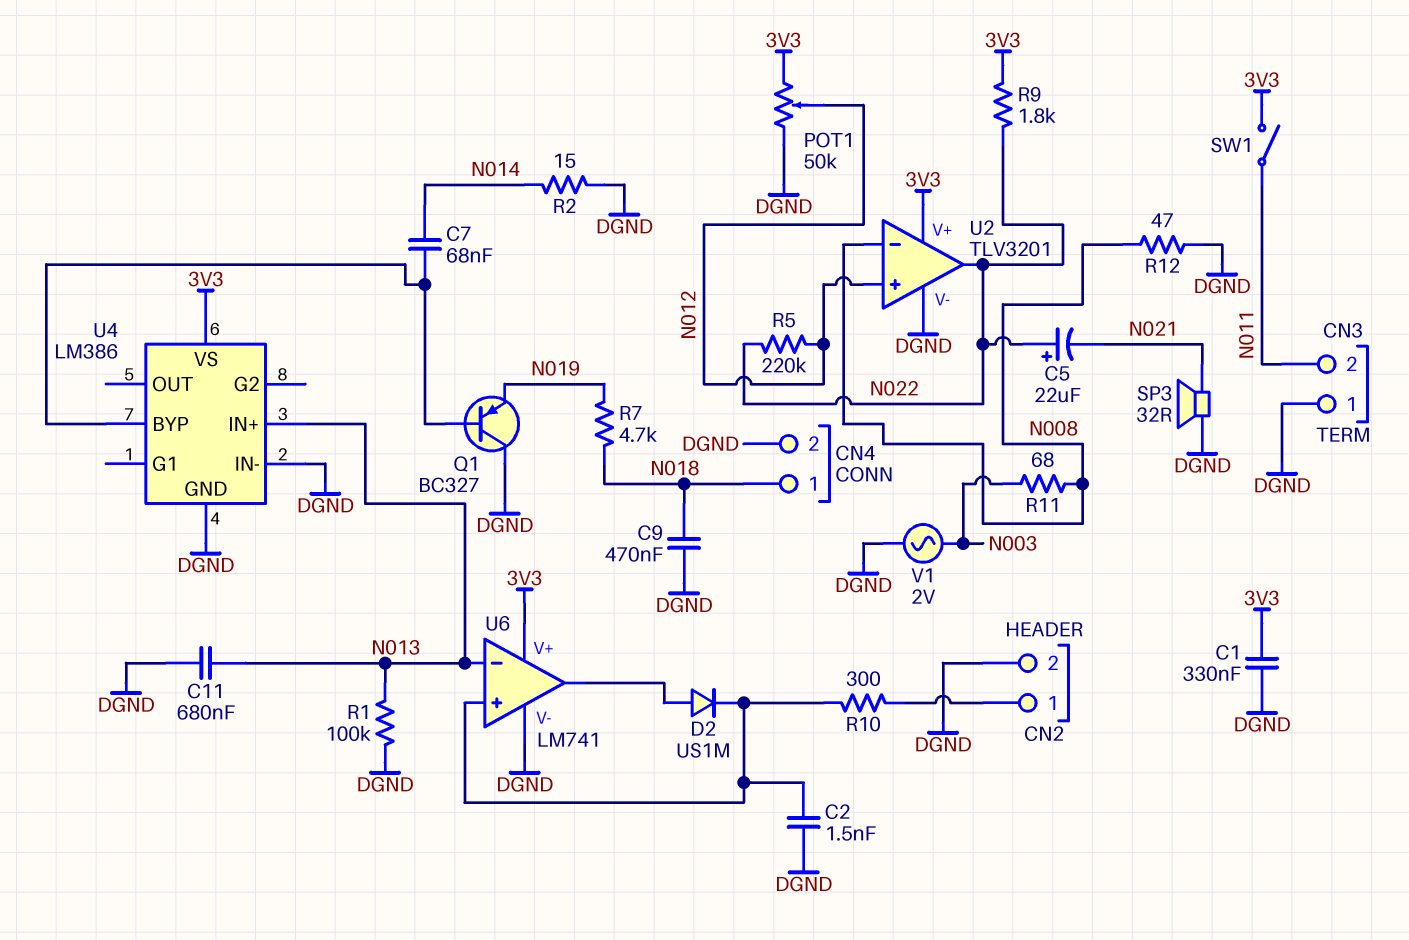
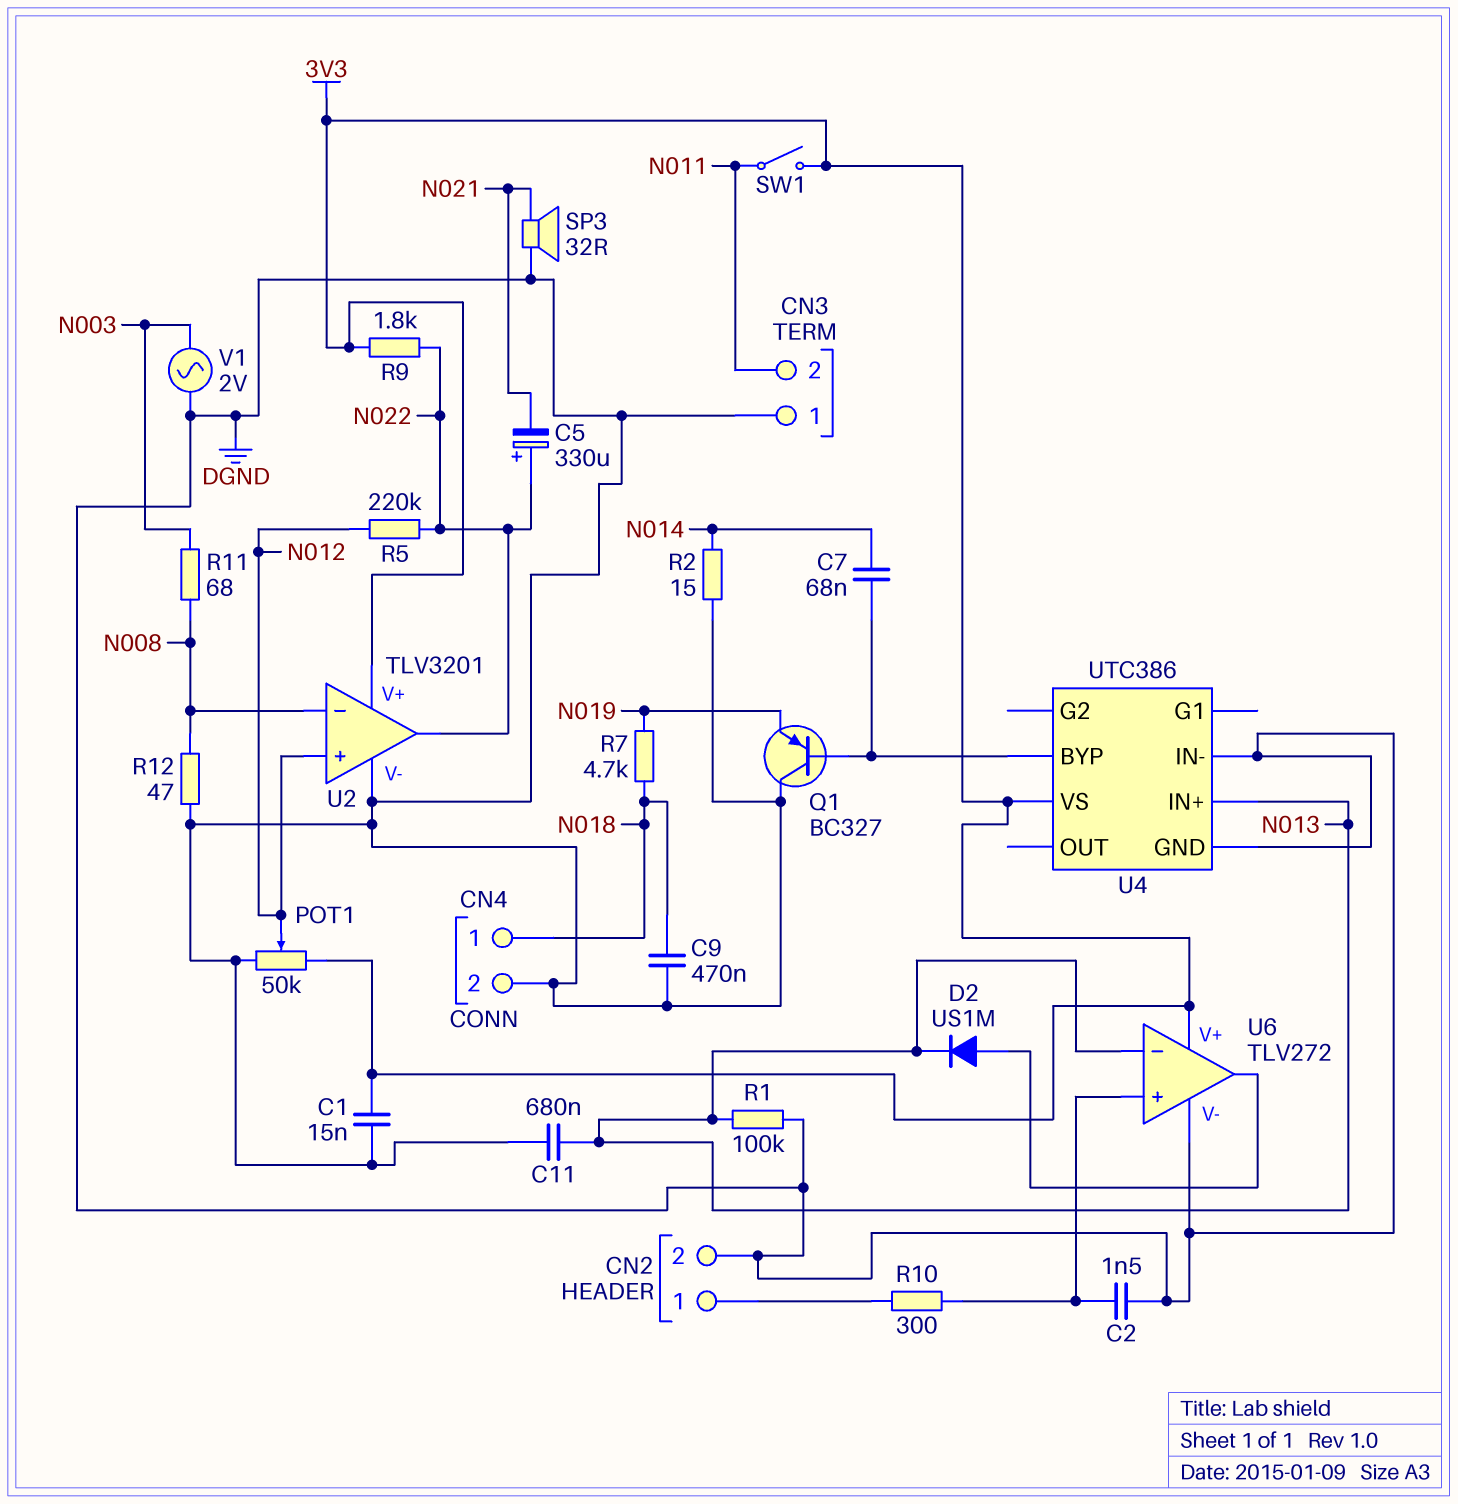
C1: 330nF (3V3, DGND) -> 15nF (3V3, DGND)
C5: 22uF (plus N022, minus N021) -> 330uF (plus N022, minus N021)
D2: diode US1M (A U6/out, K U6/in+) -> diode US1M (A U6/out, K N013)
U4: LM386 -> UTC386
U6: LM741 -> TLV272

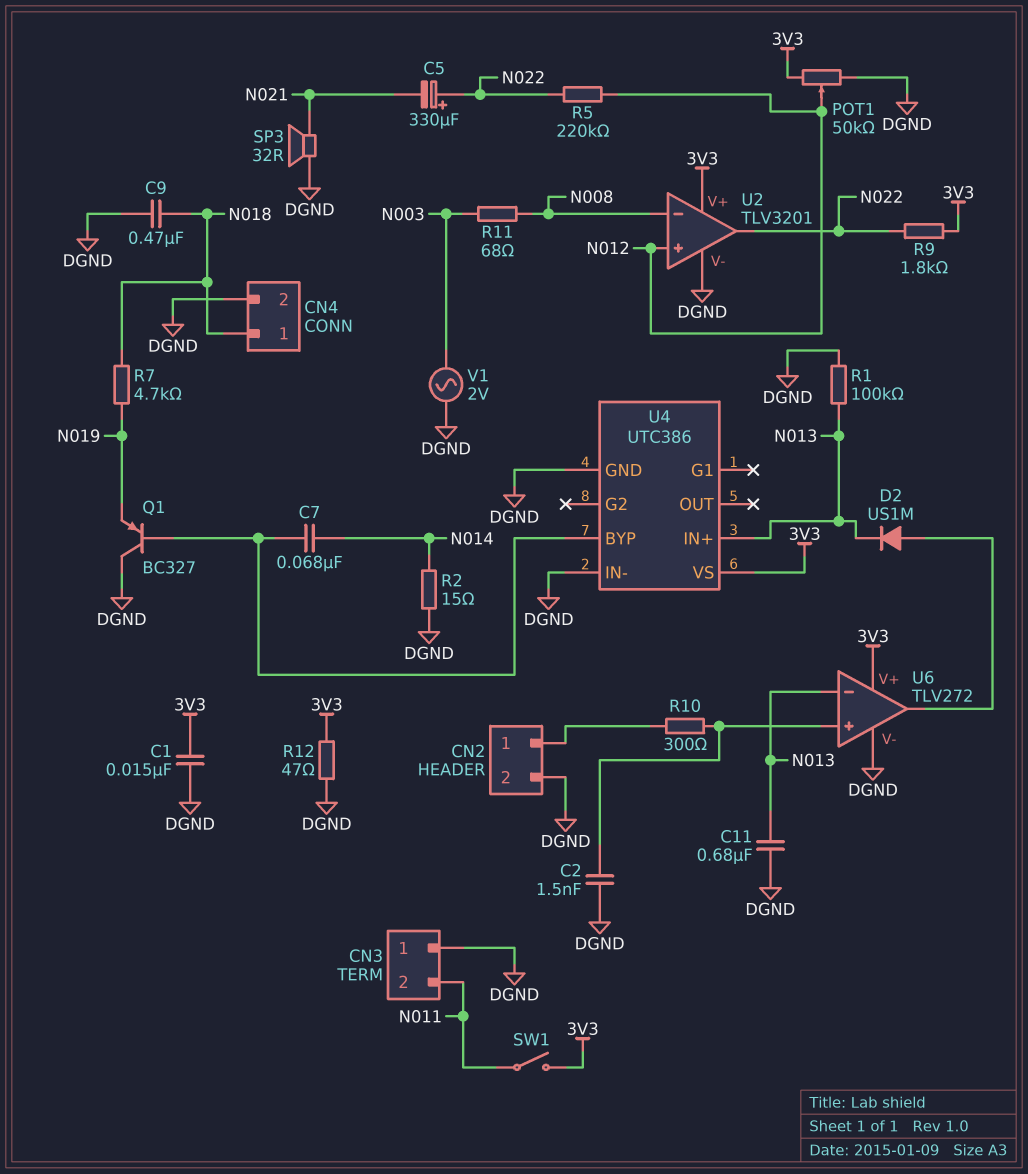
R12: 47 (DGND, N008) -> 47 (3V3, DGND)

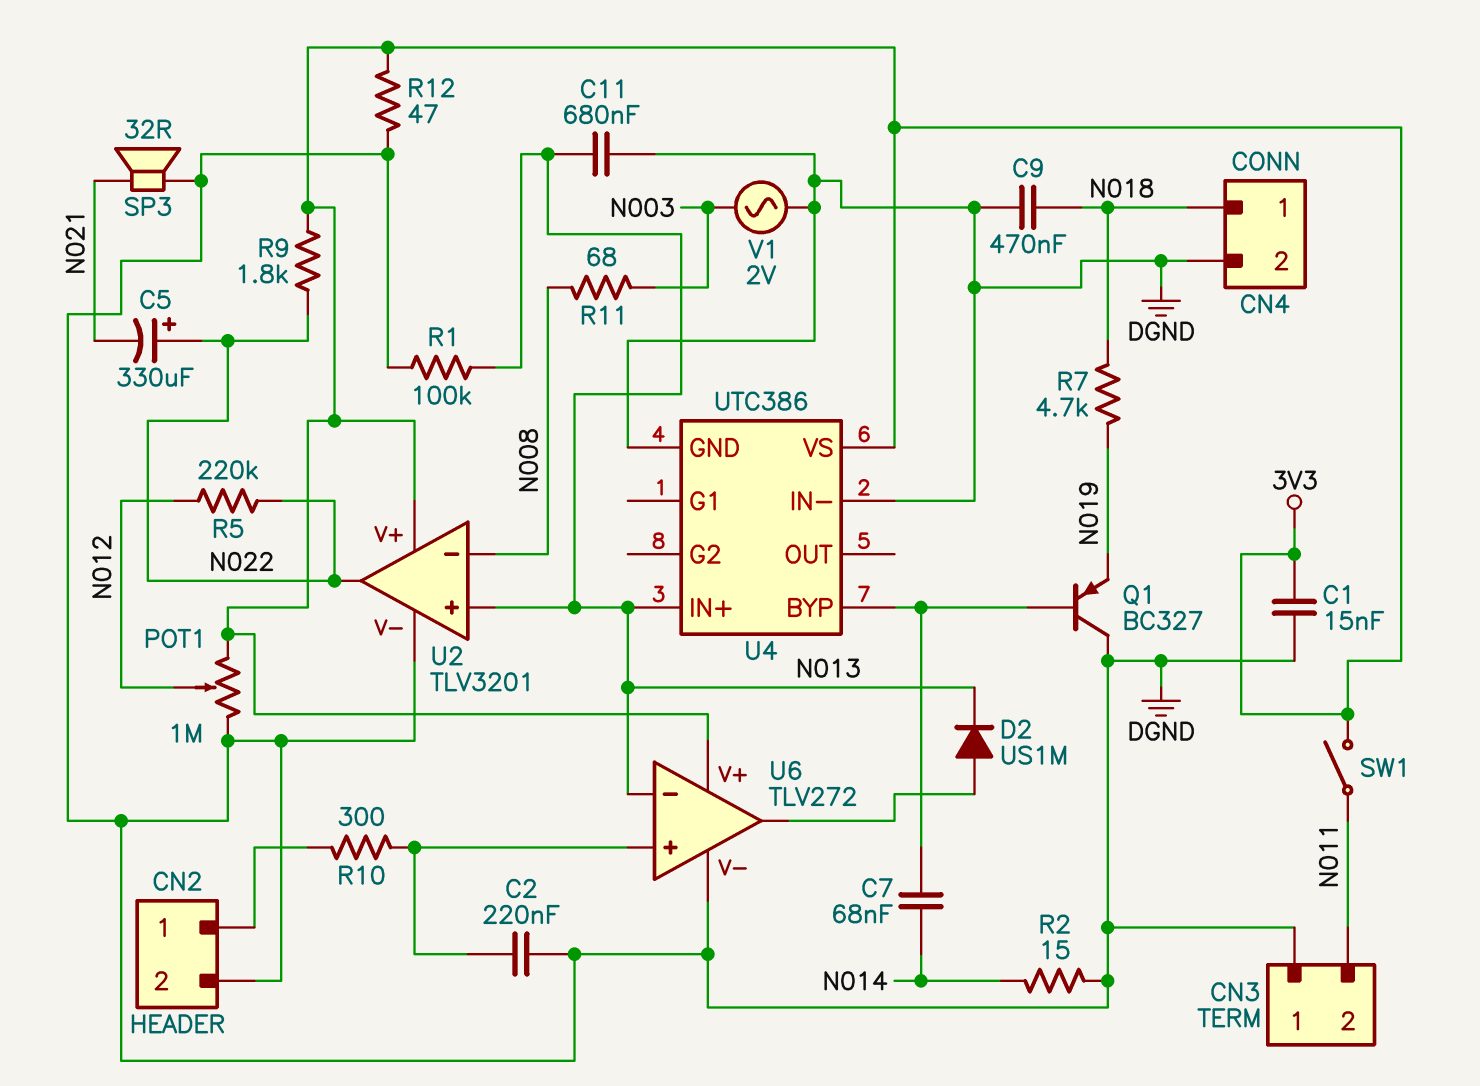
C2: 1.5nF (DGND, U6/in+) -> 220nF (DGND, U6/in+)
POT1: 50k (3V3, DGND, wiper N012) -> 1M (3V3, DGND, wiper N012)
U2 pin in+: N012 -> N013

